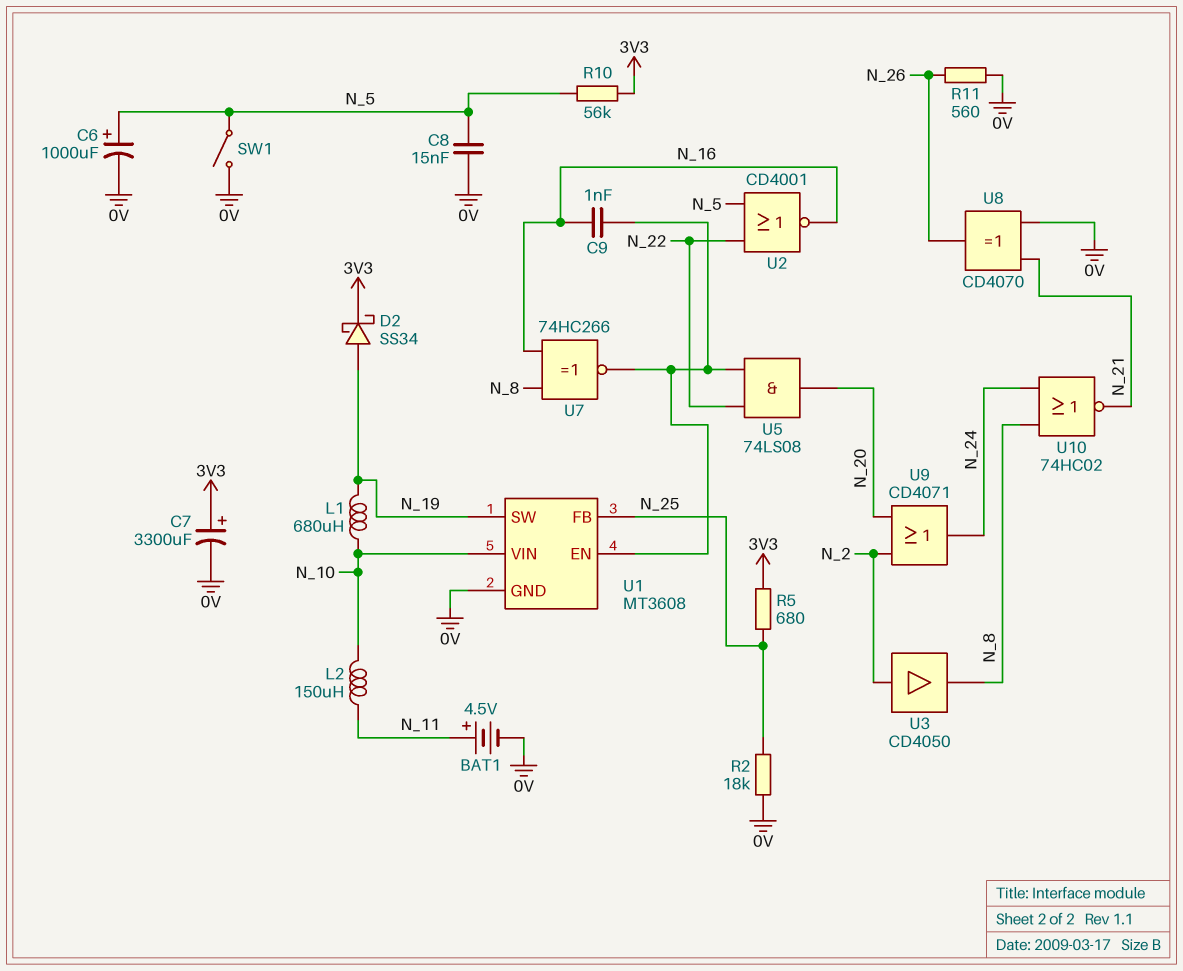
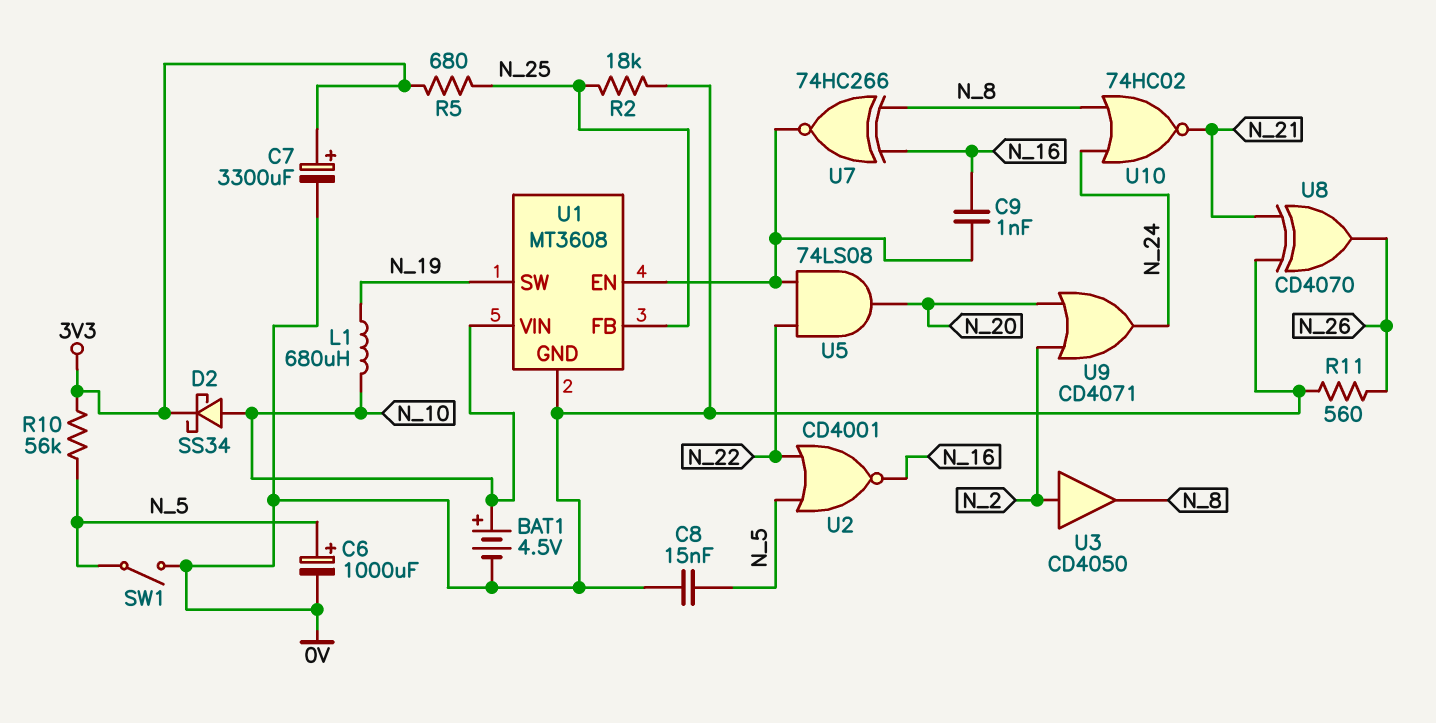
BAT1: 4.5V (plus N_11, minus 0V) -> 4.5V (plus N_10, minus 0V)
D2: schottky SS34 (A N_19, K 3V3) -> schottky SS34 (A N_10, K 3V3)
L2: 150uH (N_10, N_11) -> none

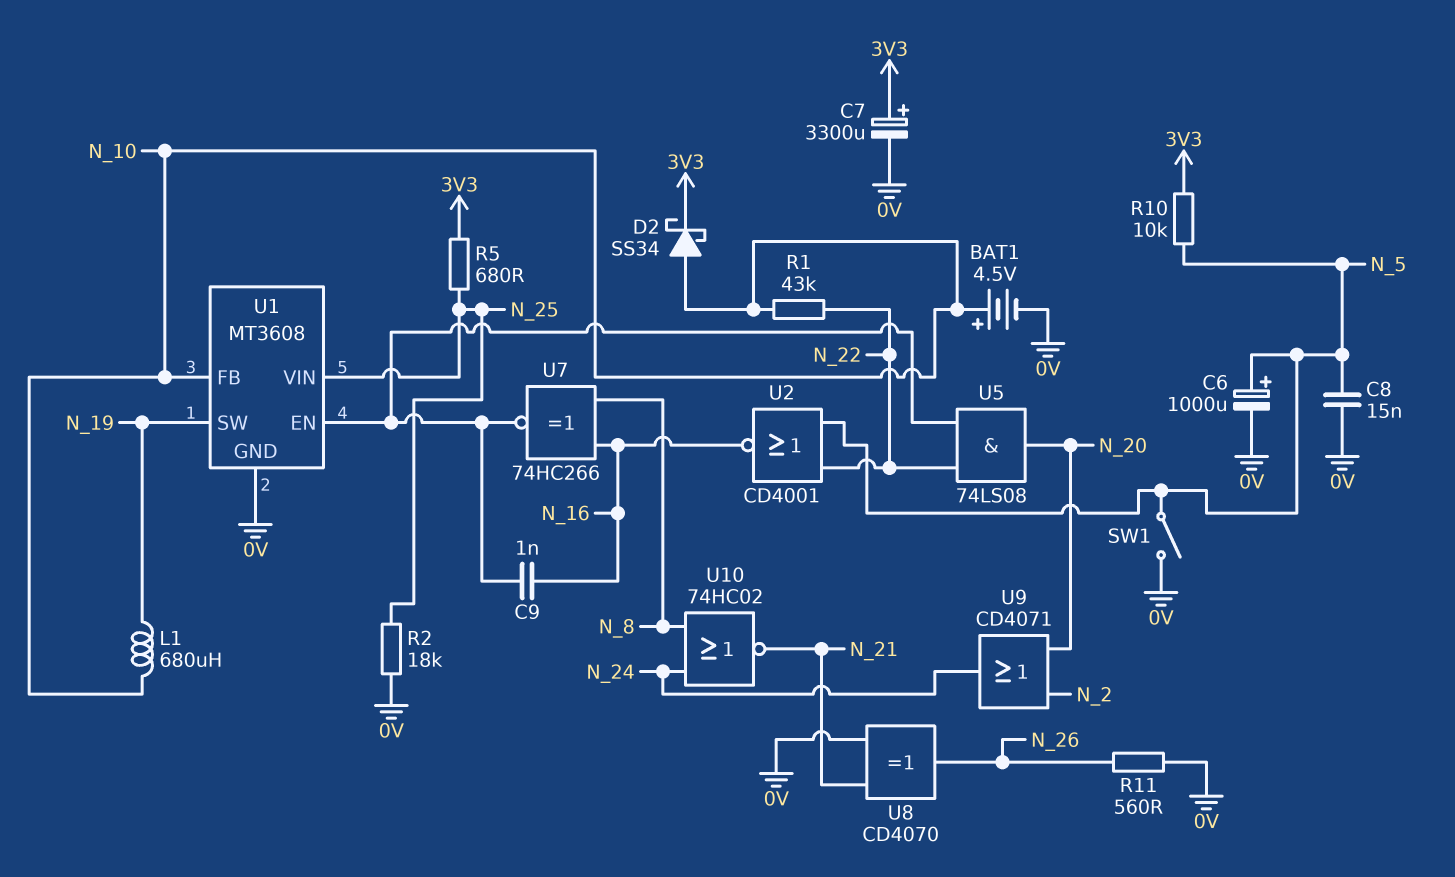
R1: none -> 43k (N_10, N_22)
R10: 56k (3V3, N_5) -> 10k (3V3, N_5)
U1 pin FB: N_25 -> N_10
U1 pin VIN: N_10 -> N_25
U3: buffer CD4050 (in N_2, out N_8) -> none

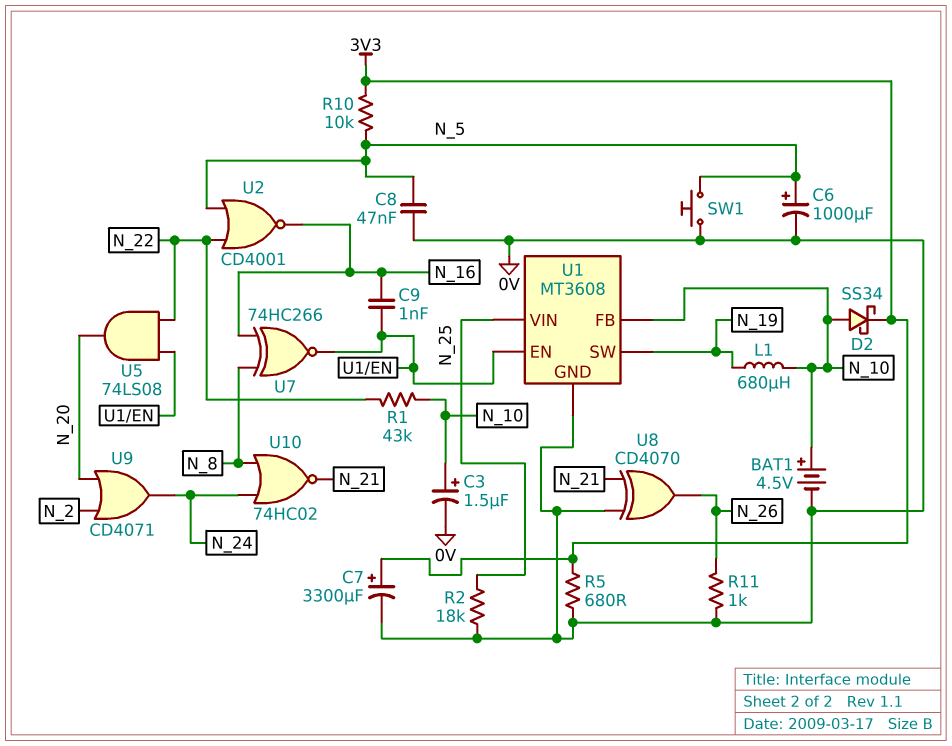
C3: none -> 1.5uF (plus N_10, minus 0V)
C8: 15nF (0V, N_5) -> 47nF (0V, N_5)
R5: 680 (3V3, N_25) -> 680 (0V, 3V3)
R11: 560 (0V, N_26) -> 1k (0V, N_26)
SW1: switch (0V, N_5) -> button (0V, N_5)

